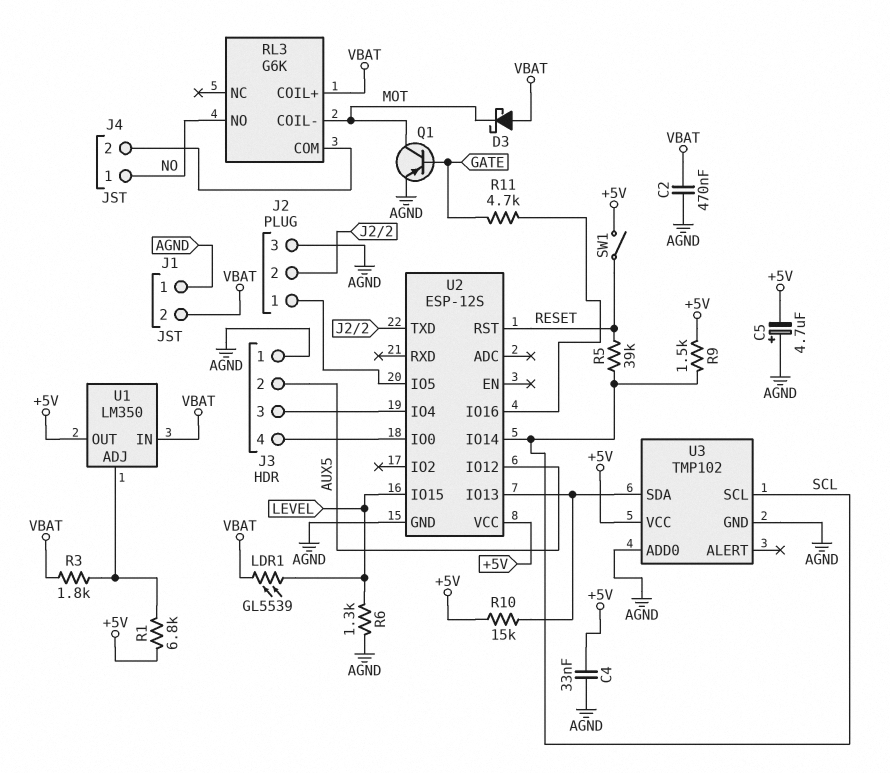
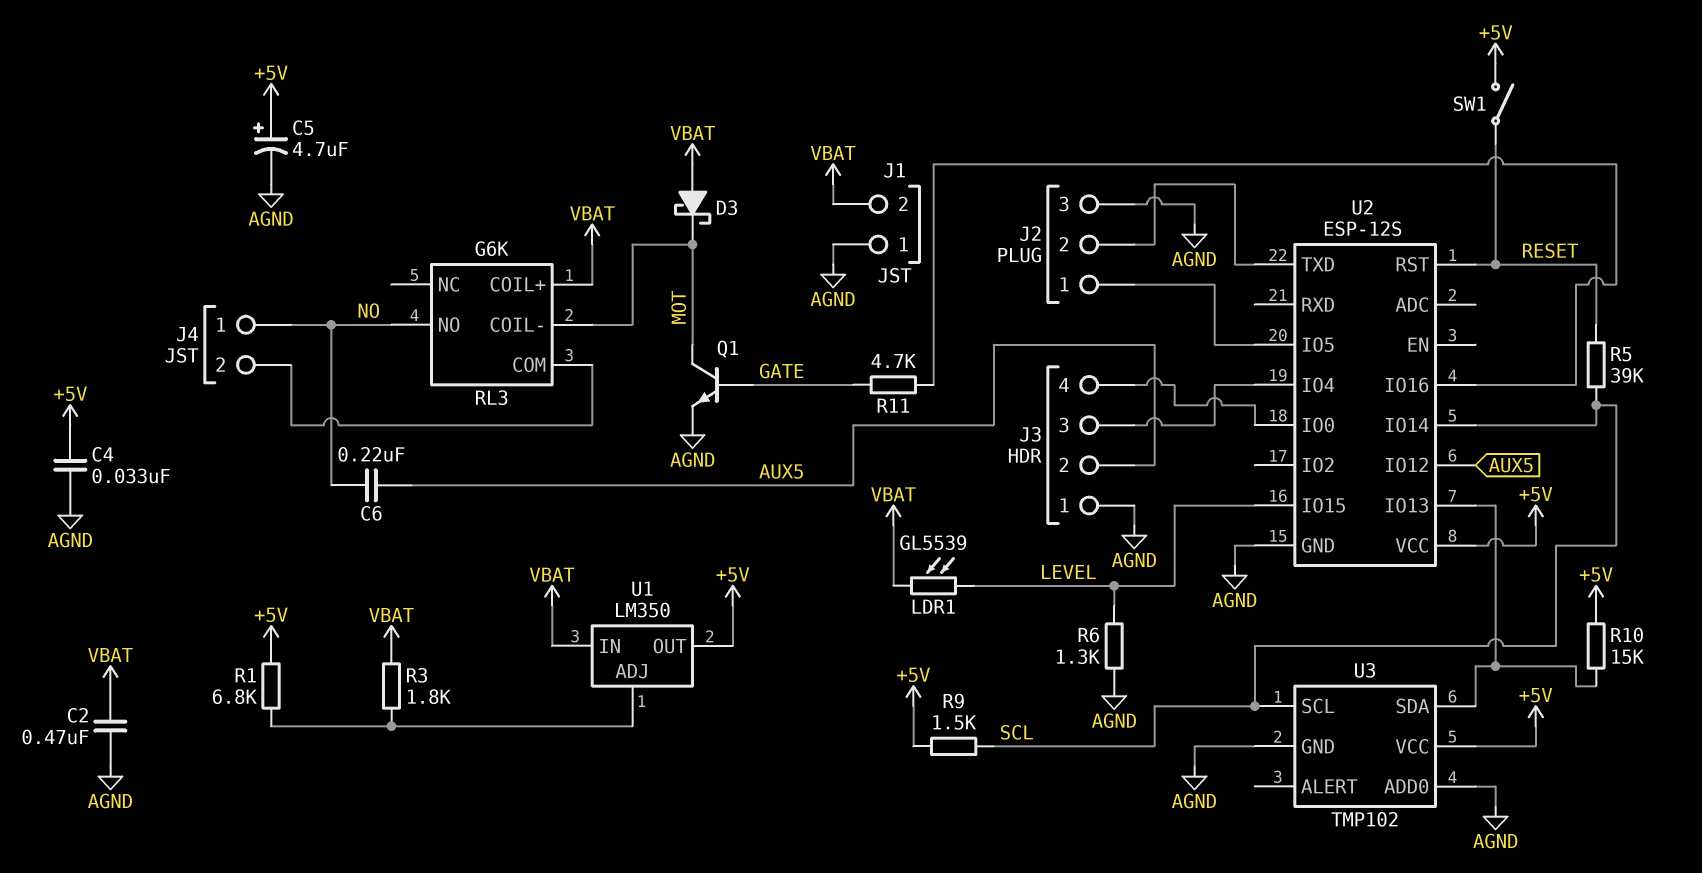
C5: 4.7uF (plus AGND, minus +5V) -> 4.7uF (plus +5V, minus AGND)
C6: none -> 220nF (AUX5, NO)
Q1: PNP (B GATE, C MOT, E AGND) -> NPN (B GATE, C MOT, E AGND)

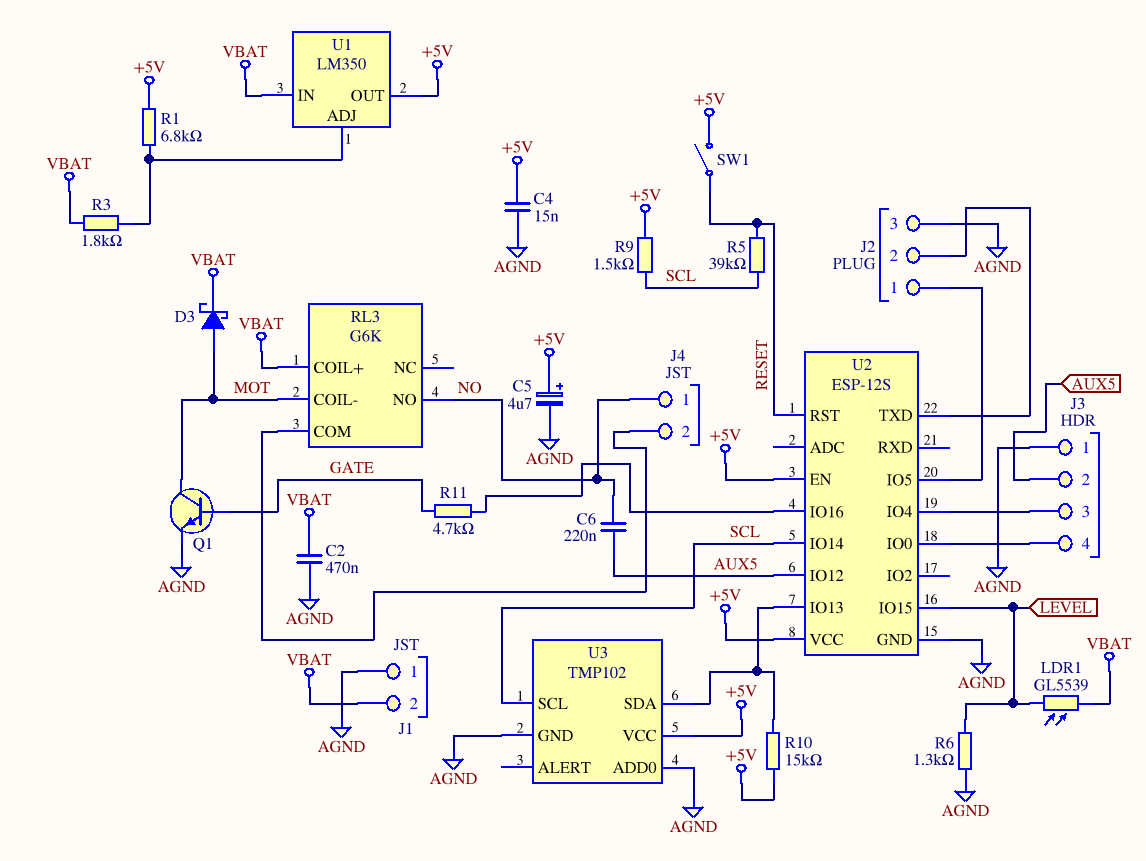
C4: 33nF (+5V, AGND) -> 15nF (+5V, AGND)
D3: schottky (A VBAT, K MOT) -> schottky (A MOT, K VBAT)
U2 pin EN: none -> +5V

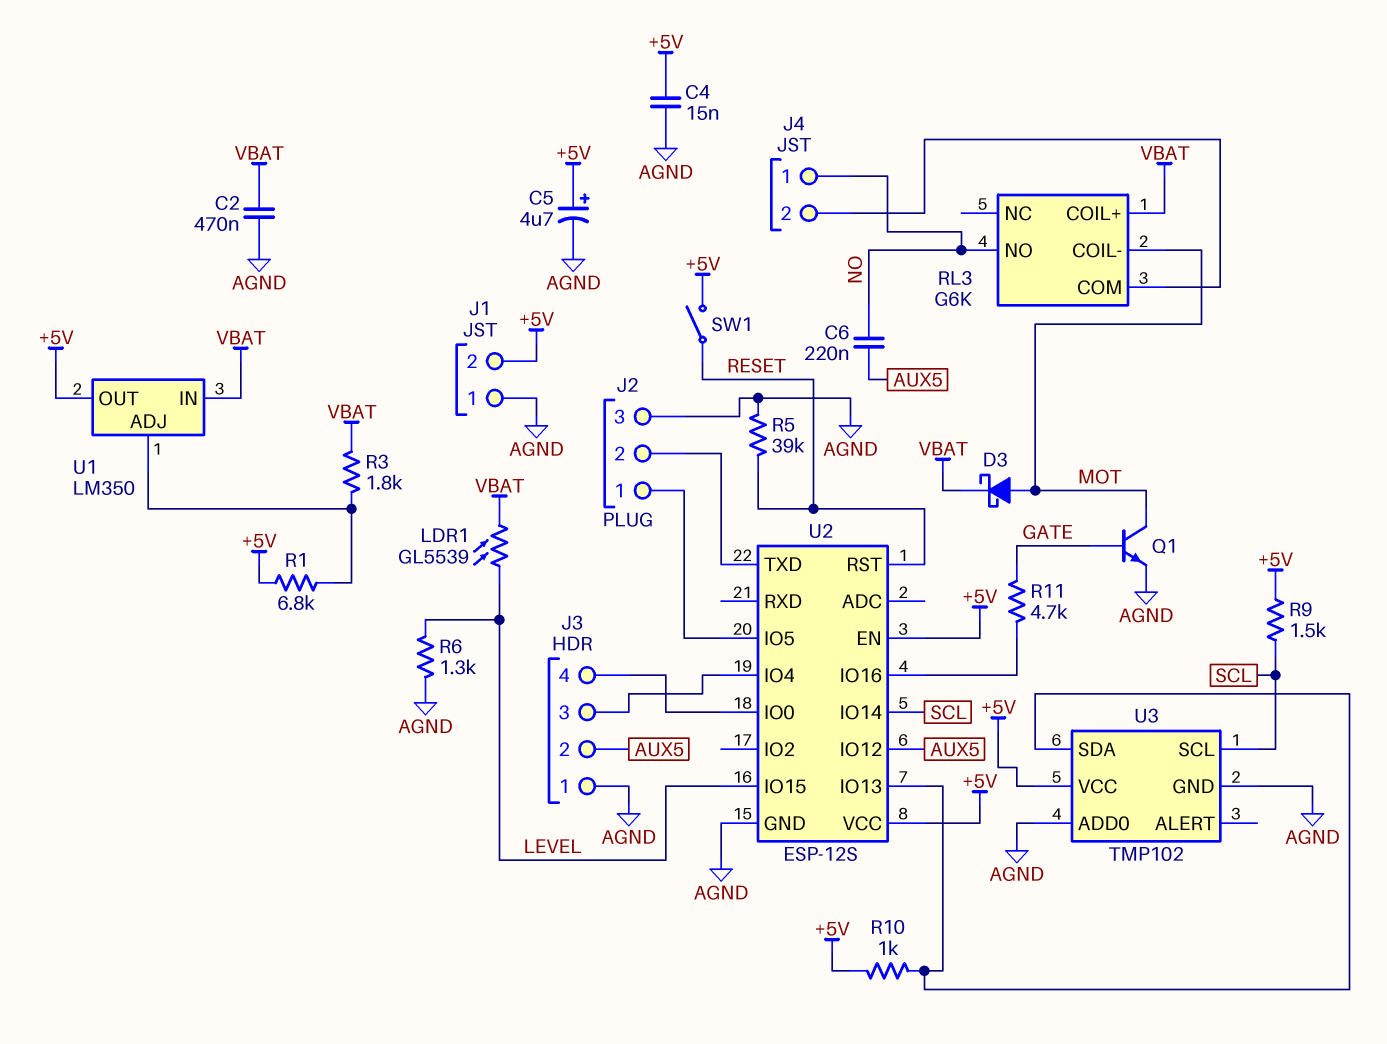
J1 pin 2: VBAT -> +5V
R5: 39k (RESET, SCL) -> 39k (AGND, RESET)
R10: 15k (+5V, U2/IO13) -> 1k (+5V, U2/IO13)

